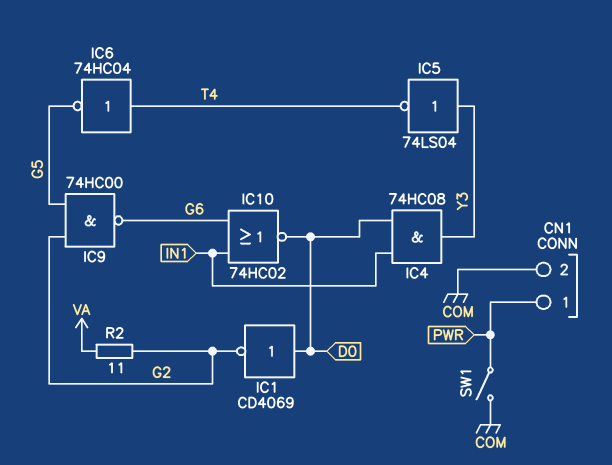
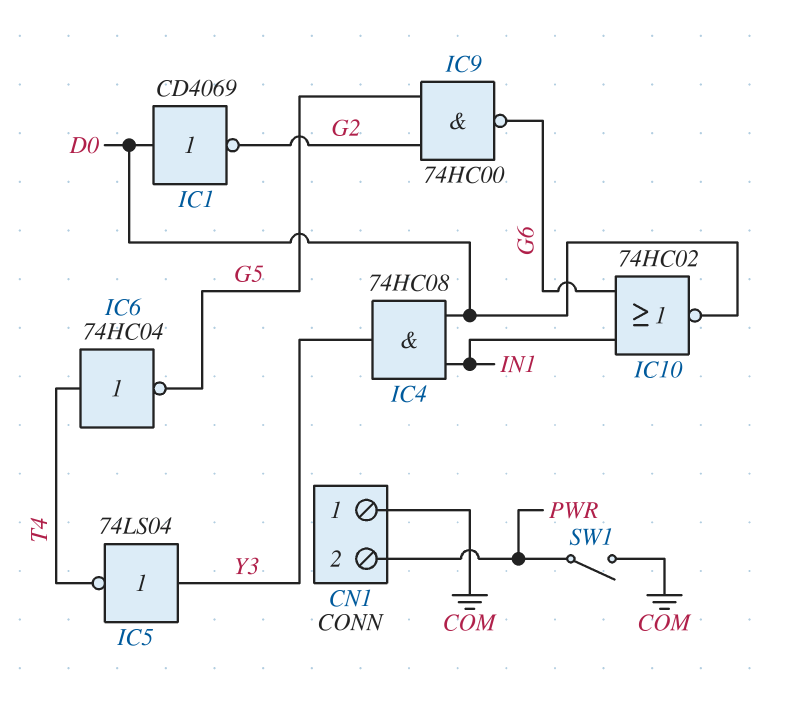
CN1 pin 1: PWR -> COM
CN1 pin 2: COM -> PWR
R2: 11 (G2, VA) -> none

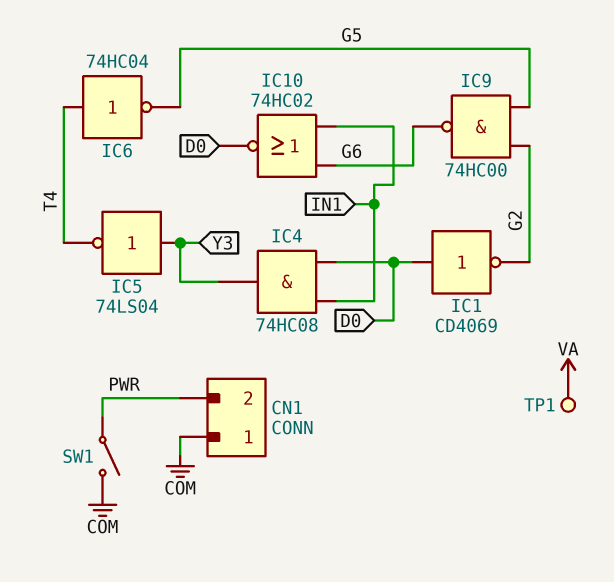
TP1: none -> test point (VA)

